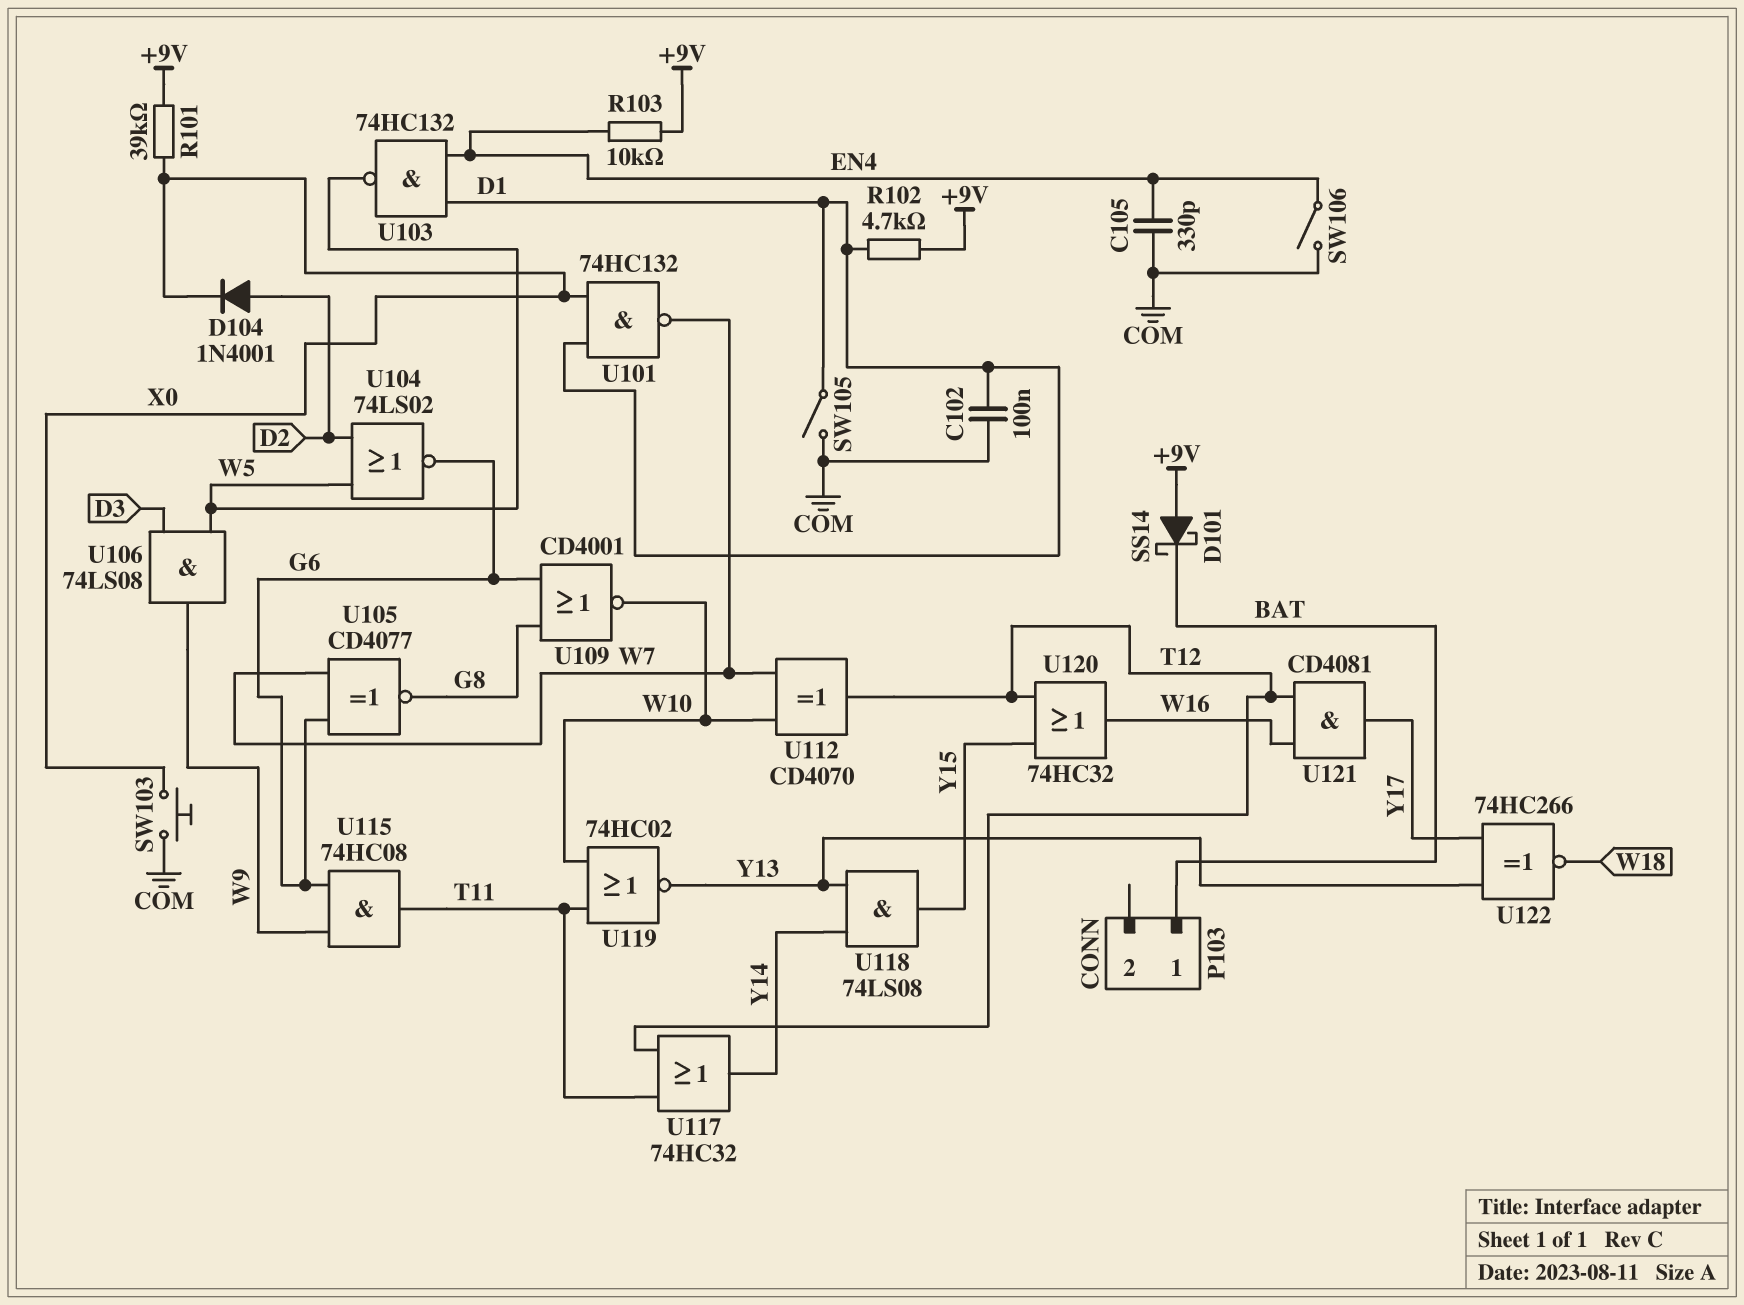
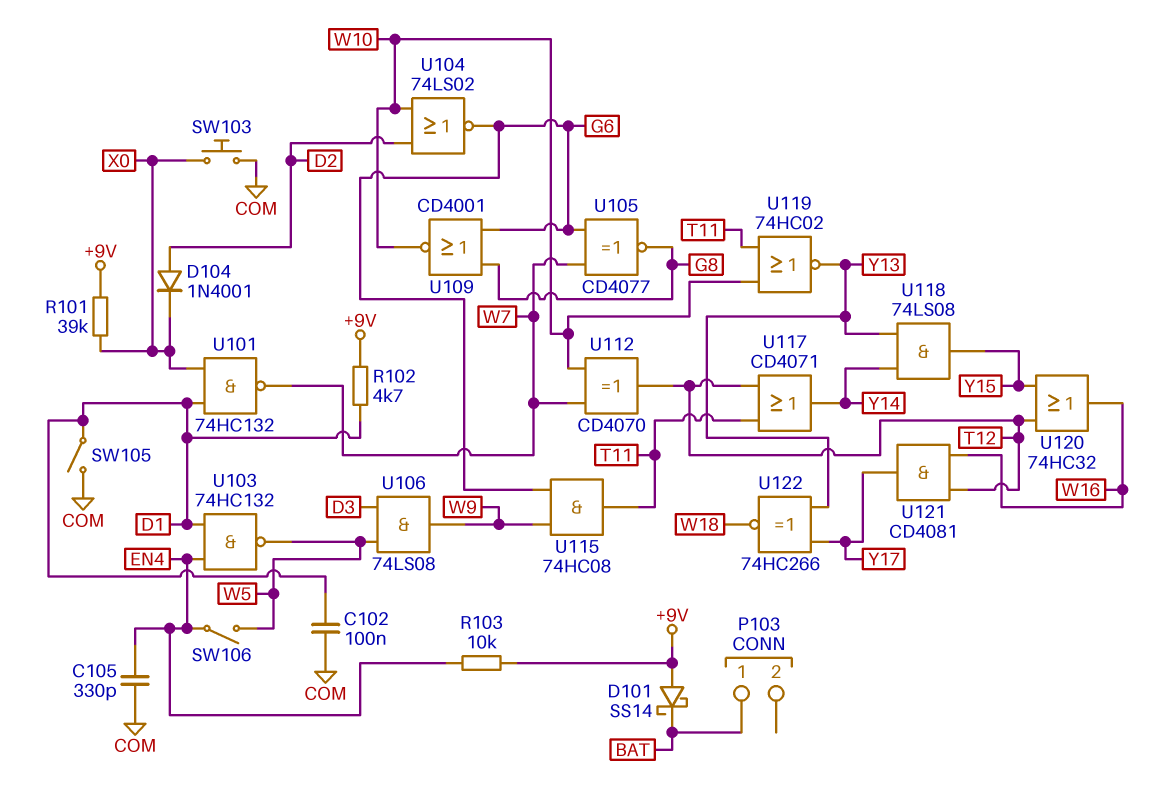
SW106: switch (COM, EN4) -> switch (EN4, W5)
U104: NOR 74LS02 (in D2, in W5, out G6) -> NOR 74LS02 (in D2, in W10, out G6)
U117: OR 74HC32 (in T11, in T12, out Y14) -> OR CD4071 (in T11, in T12, out Y14)

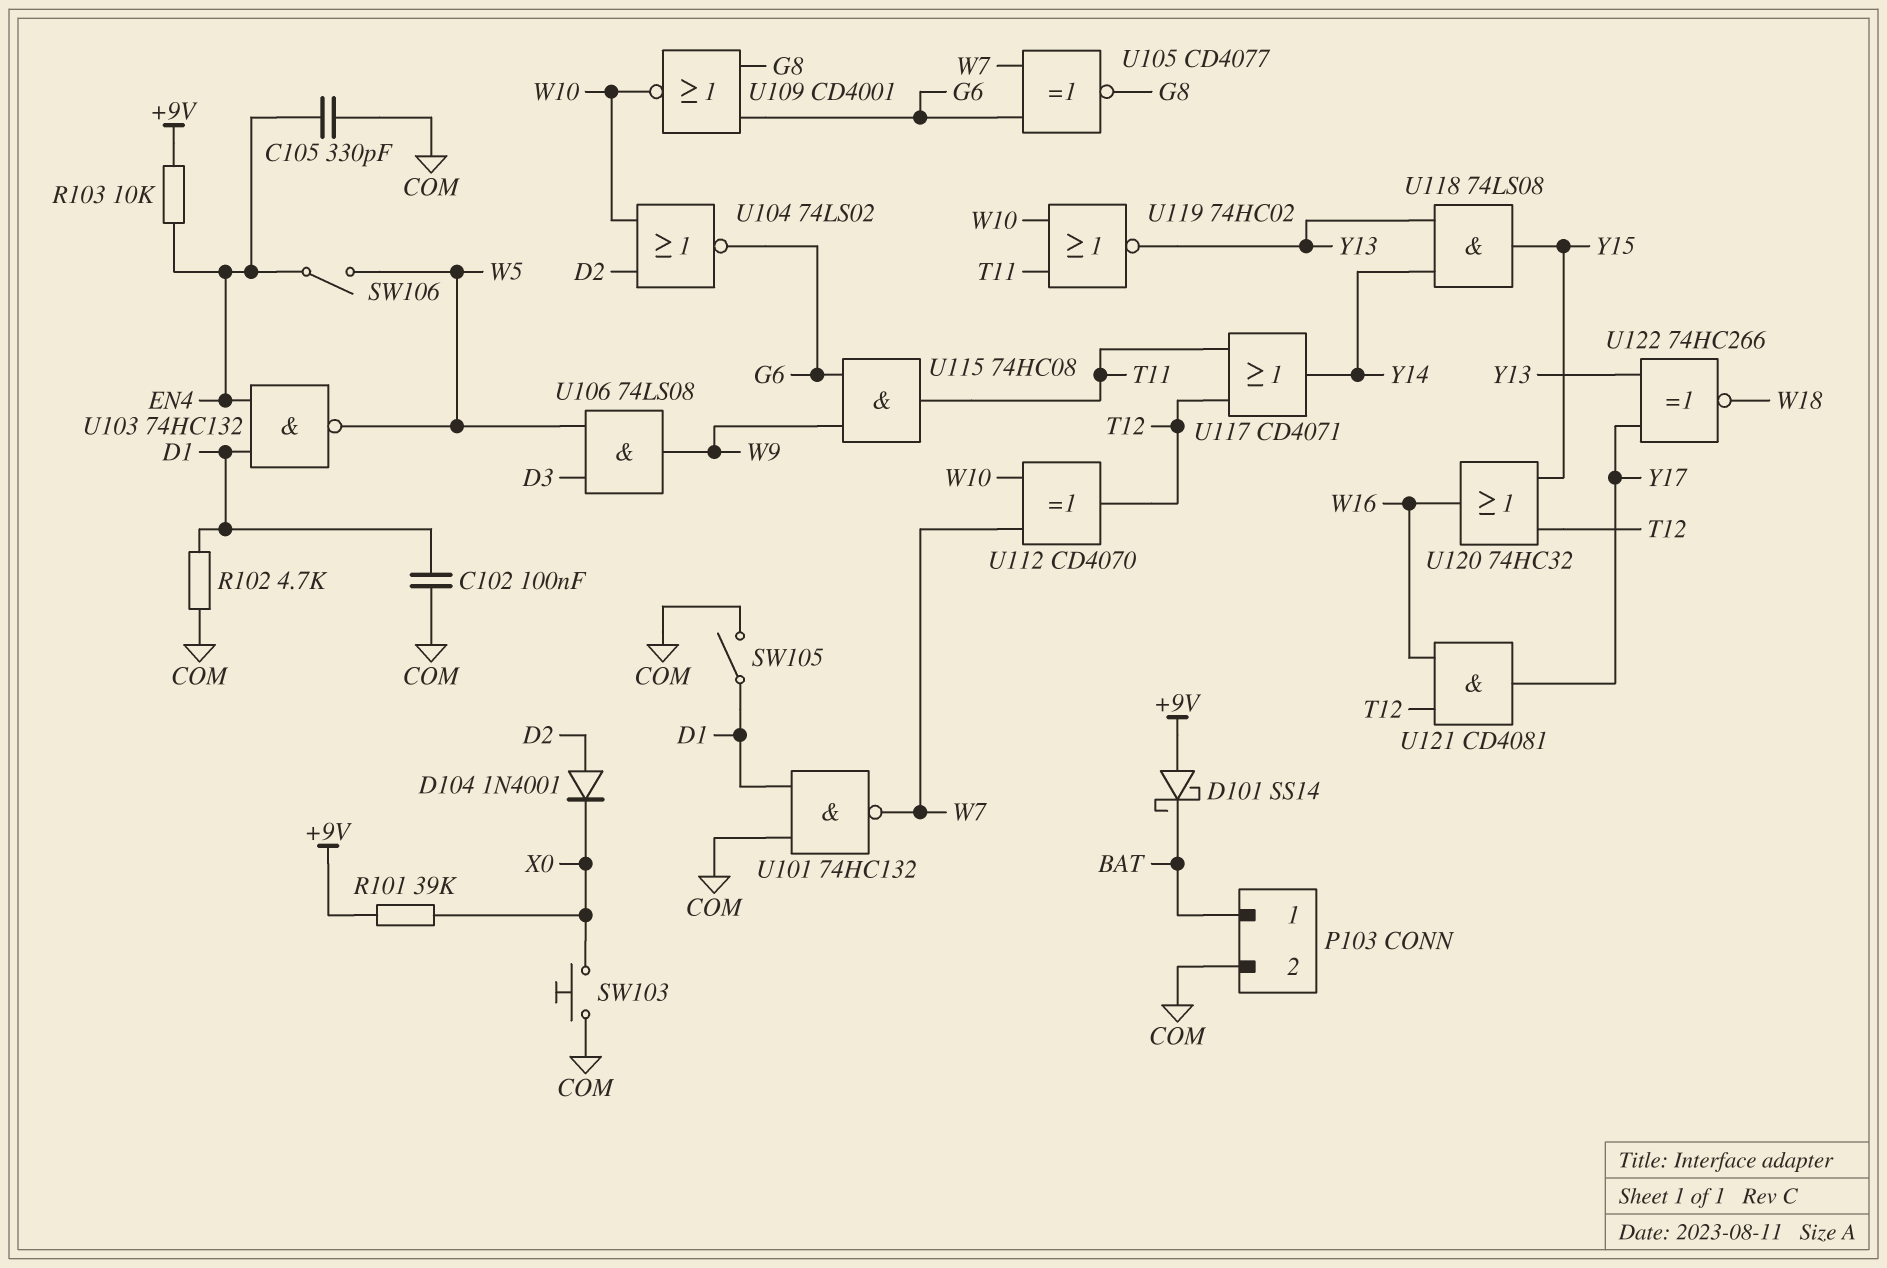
P103 pin 2: none -> COM
R102: 4.7k (+9V, D1) -> 4.7k (COM, D1)
U101: NAND 74HC132 (in D1, in X0, out W7) -> NAND 74HC132 (in COM, in D1, out W7)

